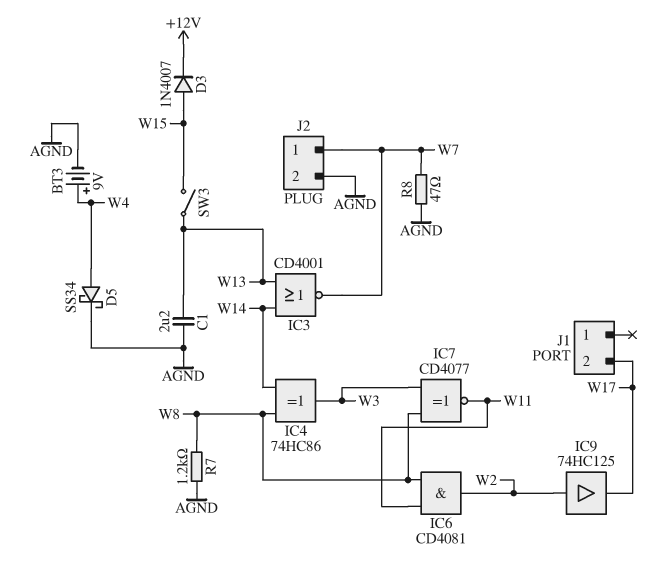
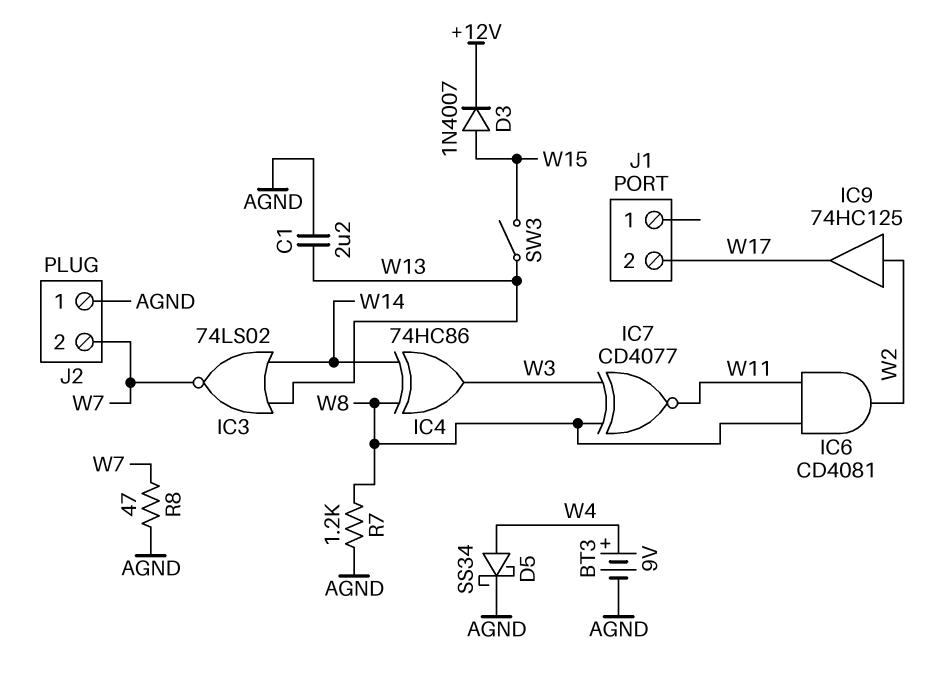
IC3: NOR CD4001 (in W13, in W14, out W7) -> NOR 74LS02 (in W13, in W14, out W7)
J2 pin 1: W7 -> AGND
J2 pin 2: AGND -> W7

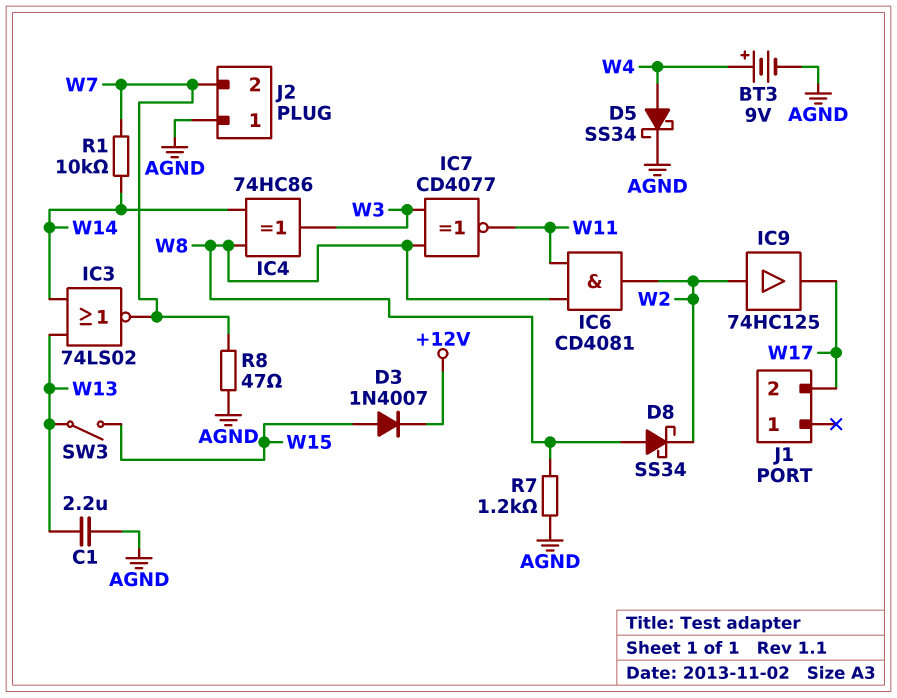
D8: none -> schottky SS34 (A W8, K W2)
R1: none -> 10k (W7, W14)

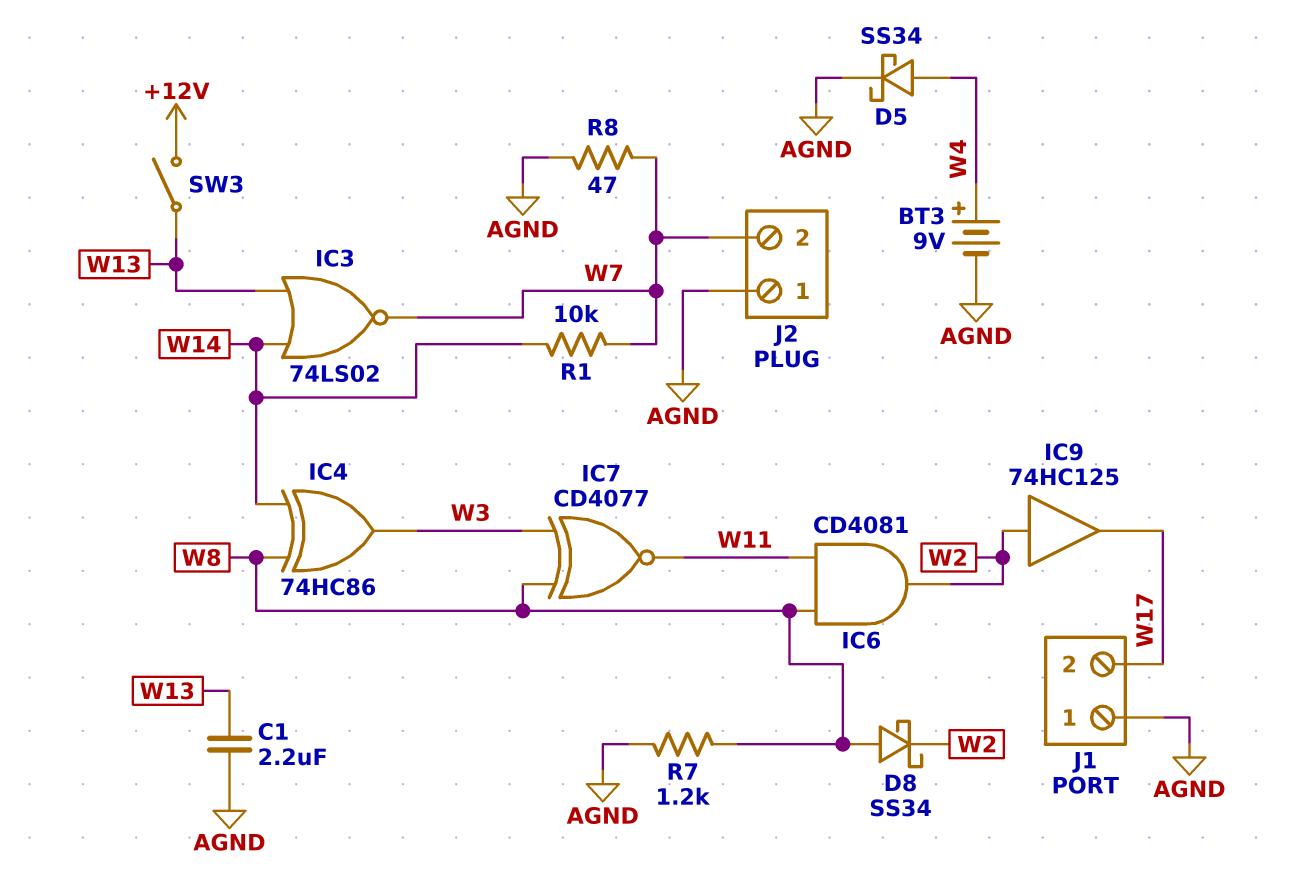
D3: diode 1N4007 (A W15, K +12V) -> none
J1 pin 1: none -> AGND
SW3: switch (W13, W15) -> switch (+12V, W13)

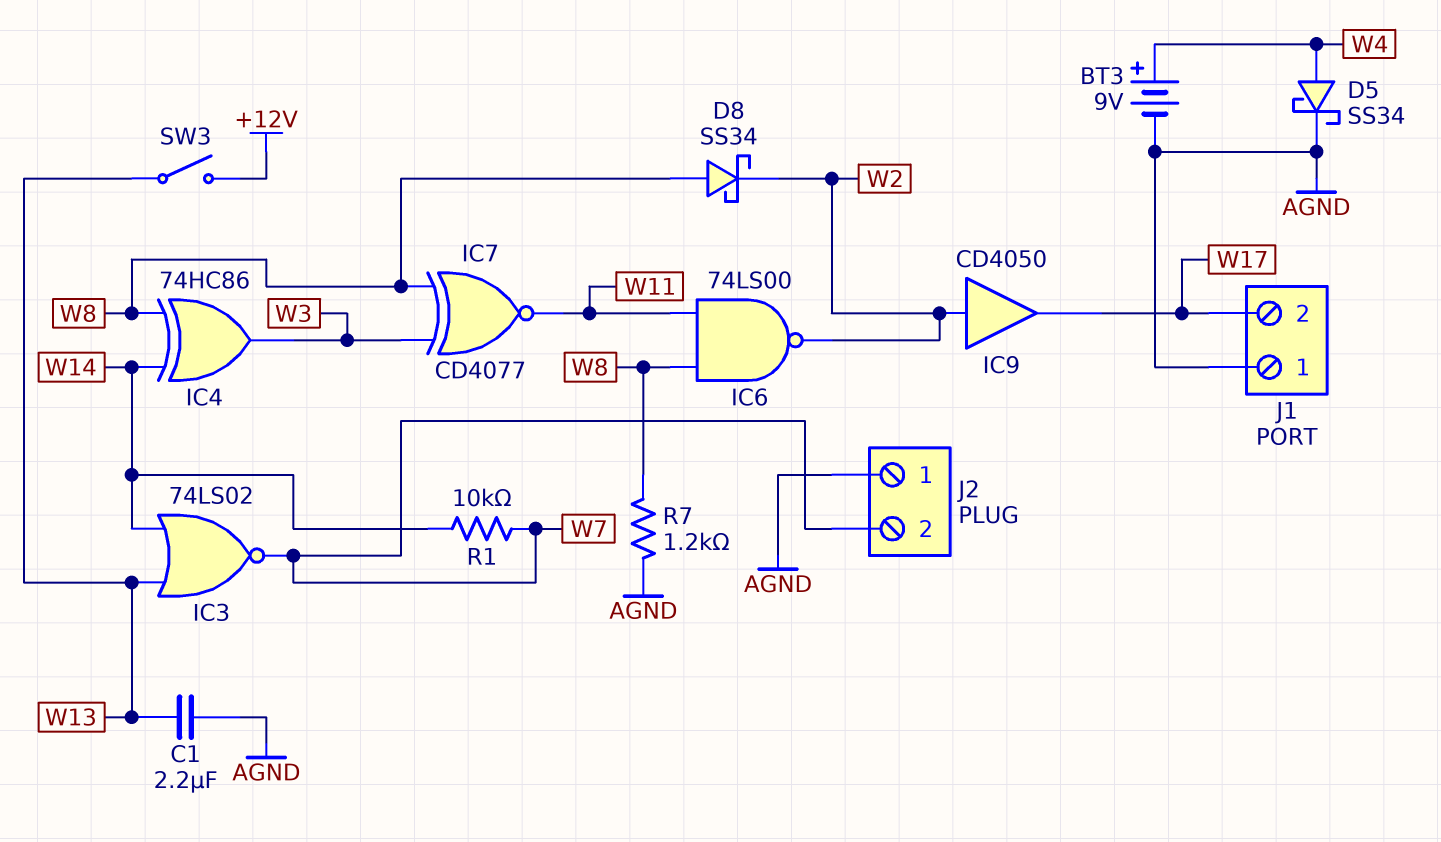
IC6: AND CD4081 (in W8, in W11, out W2) -> NAND 74LS00 (in W8, in W11, out W2)
IC9: buffer 74HC125 (in W2, out W17) -> buffer CD4050 (in W2, out W17)
R8: 47 (AGND, W7) -> none

